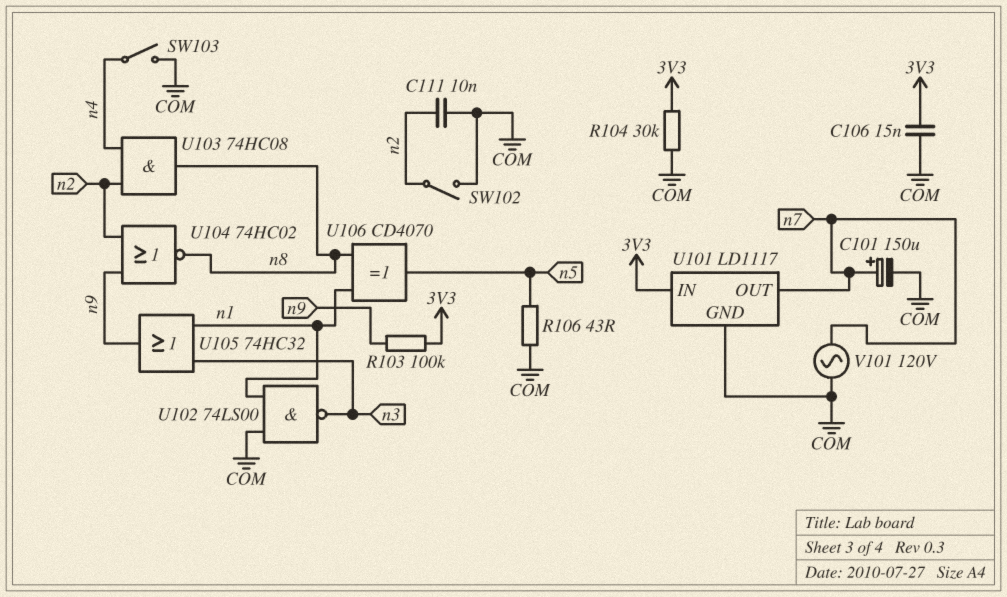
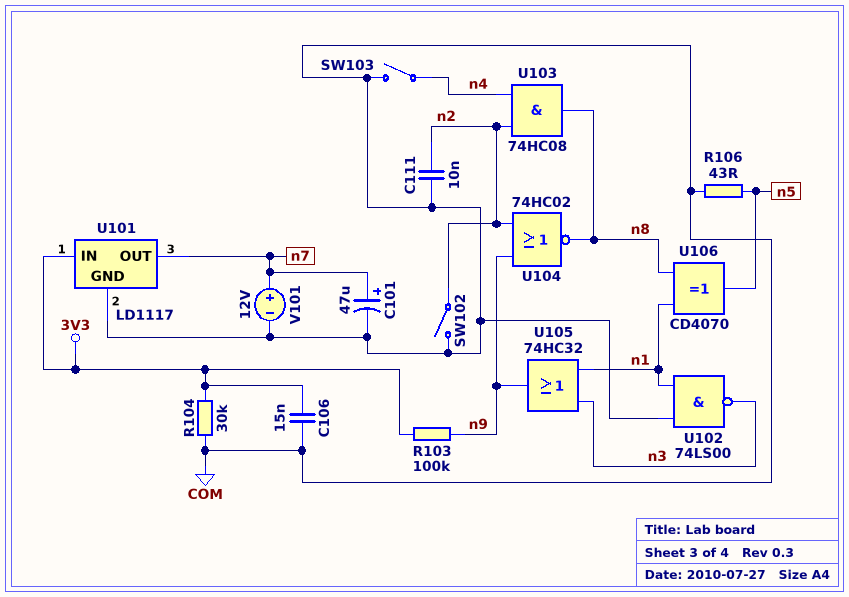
C101: 150uF (plus n7, minus COM) -> 47uF (plus n7, minus COM)
V101: AC 120V (COM, n7) -> 12V (plus n7, minus COM)

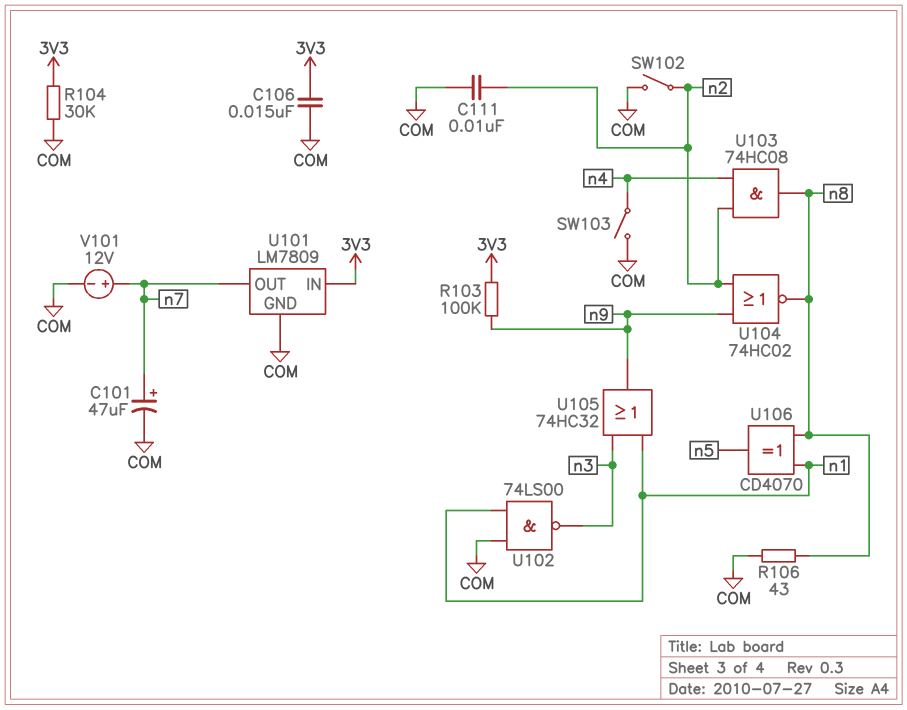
R106: 43 (COM, n5) -> 43 (COM, n8)
U101: LD1117 -> LM7809

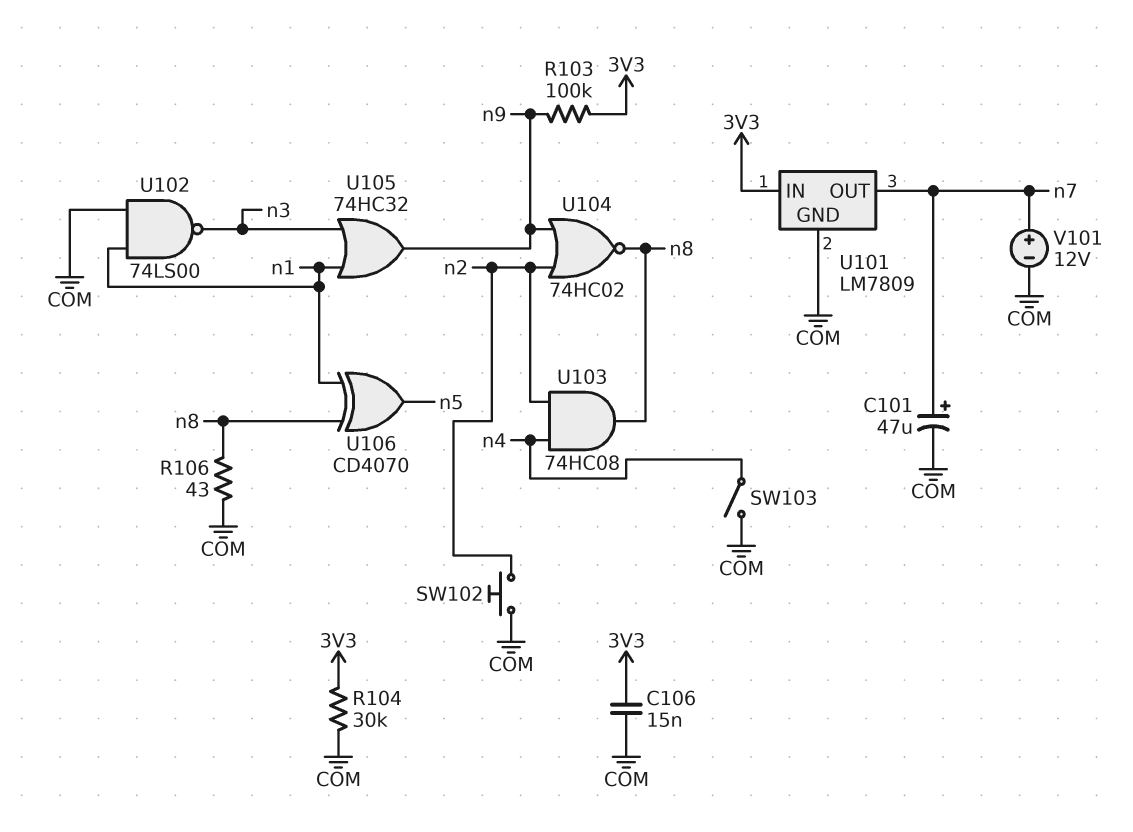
C111: 10nF (COM, n2) -> none
SW102: switch (COM, n2) -> button (COM, n2)

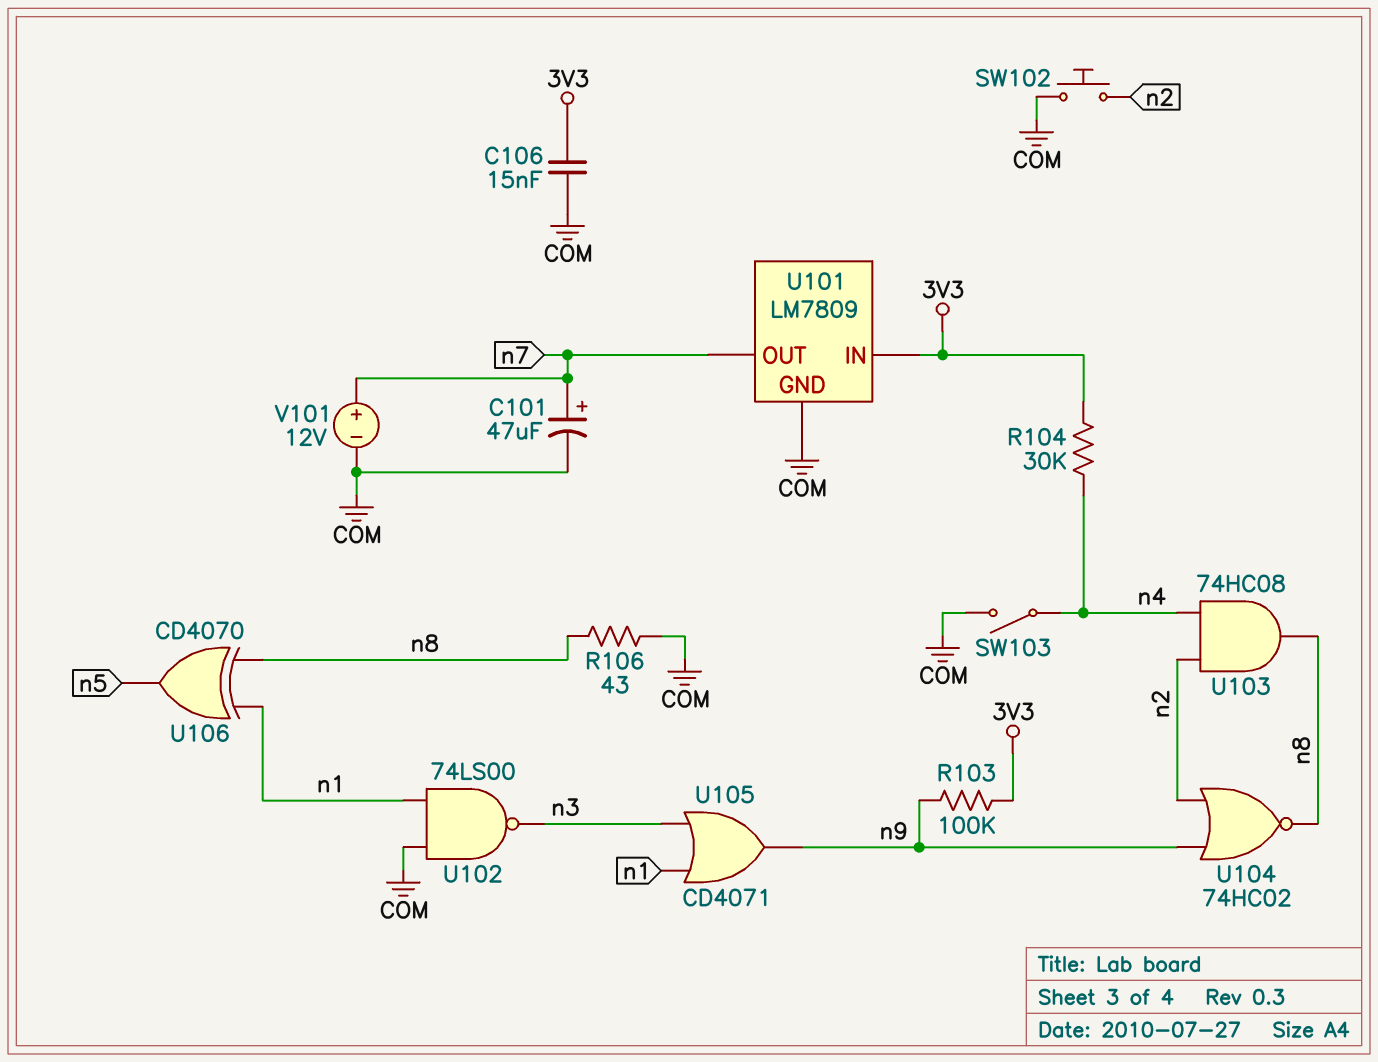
R104: 30k (3V3, COM) -> 30k (3V3, n4)
U105: OR 74HC32 (in n1, in n3, out n9) -> OR CD4071 (in n1, in n3, out n9)

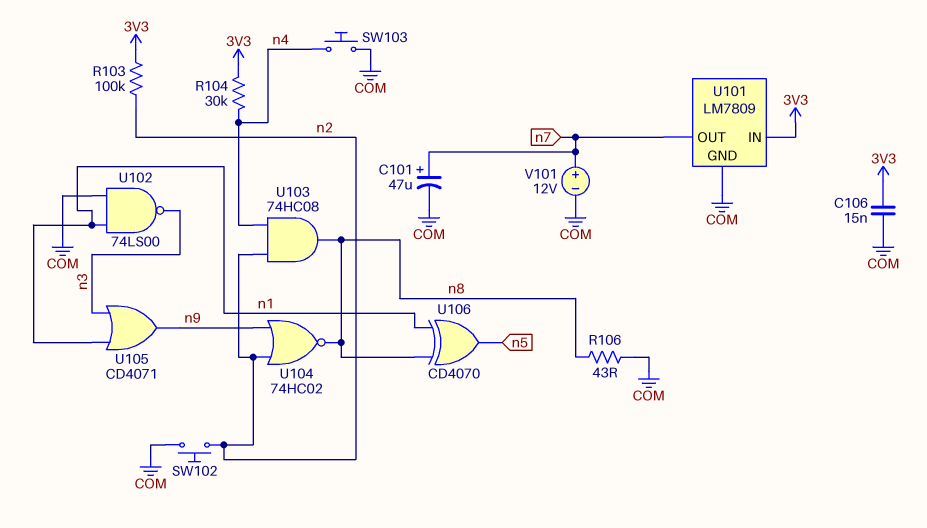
R103: 100k (3V3, n9) -> 100k (3V3, n2)
SW103: switch (COM, n4) -> button (COM, n4)

